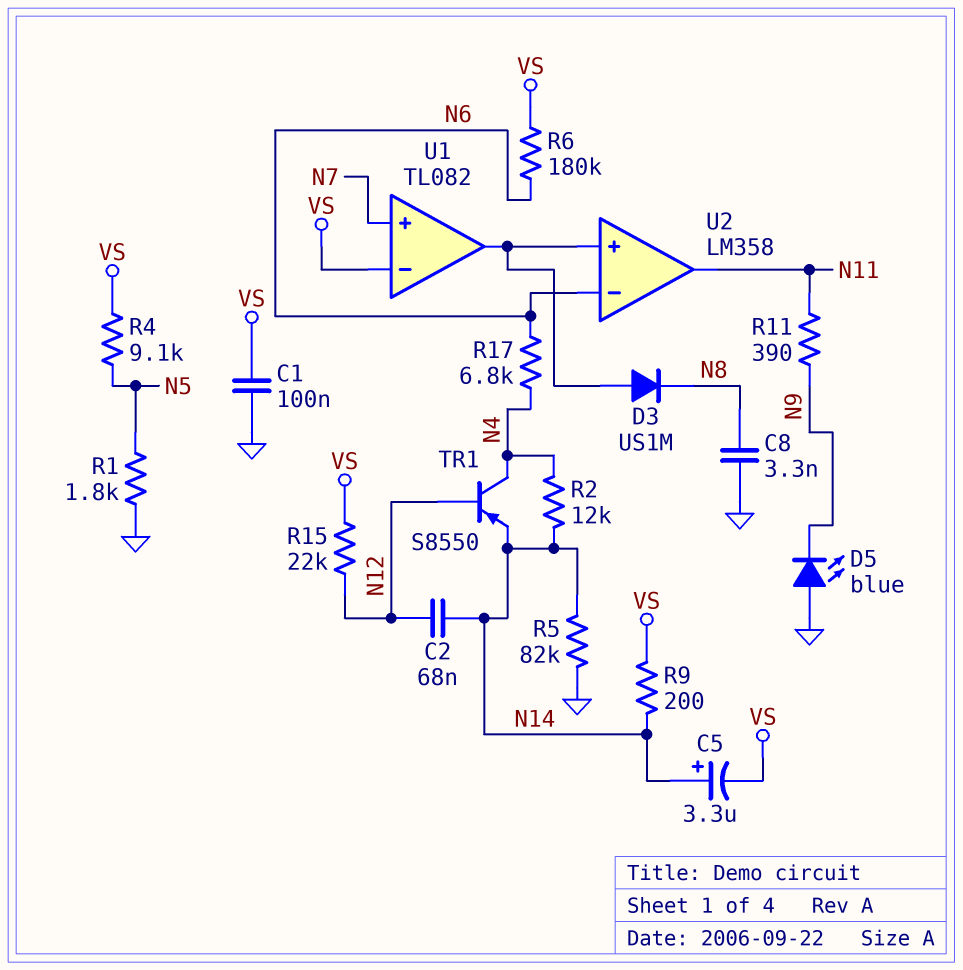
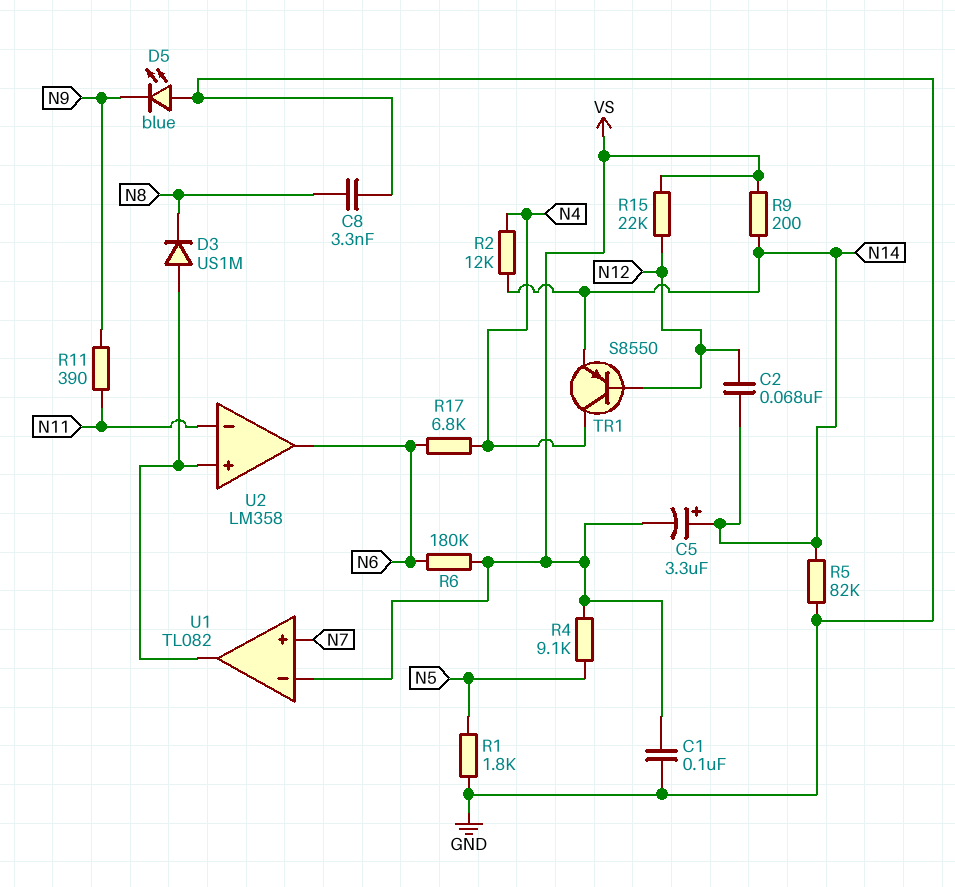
U2 pin in-: N6 -> N11
U2 pin out: N11 -> N6

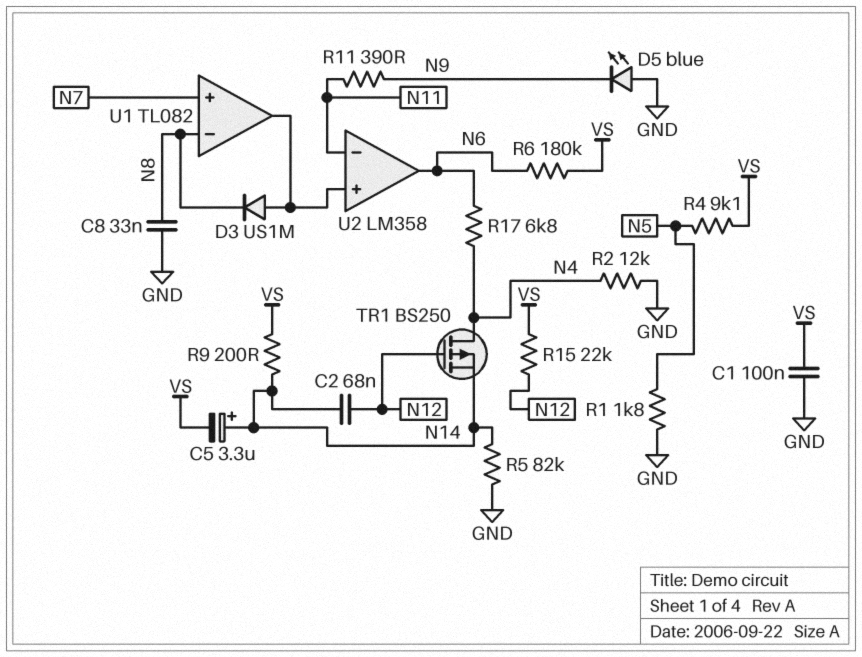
C8: 3.3nF (GND, N8) -> 33nF (GND, N8)
R2: 12k (N4, N14) -> 12k (GND, N4)
TR1: PNP S8550 (B N12, C N4, E N14) -> PMOS BS250 (G N12, D N4, S N14)
U1 pin in-: VS -> N8

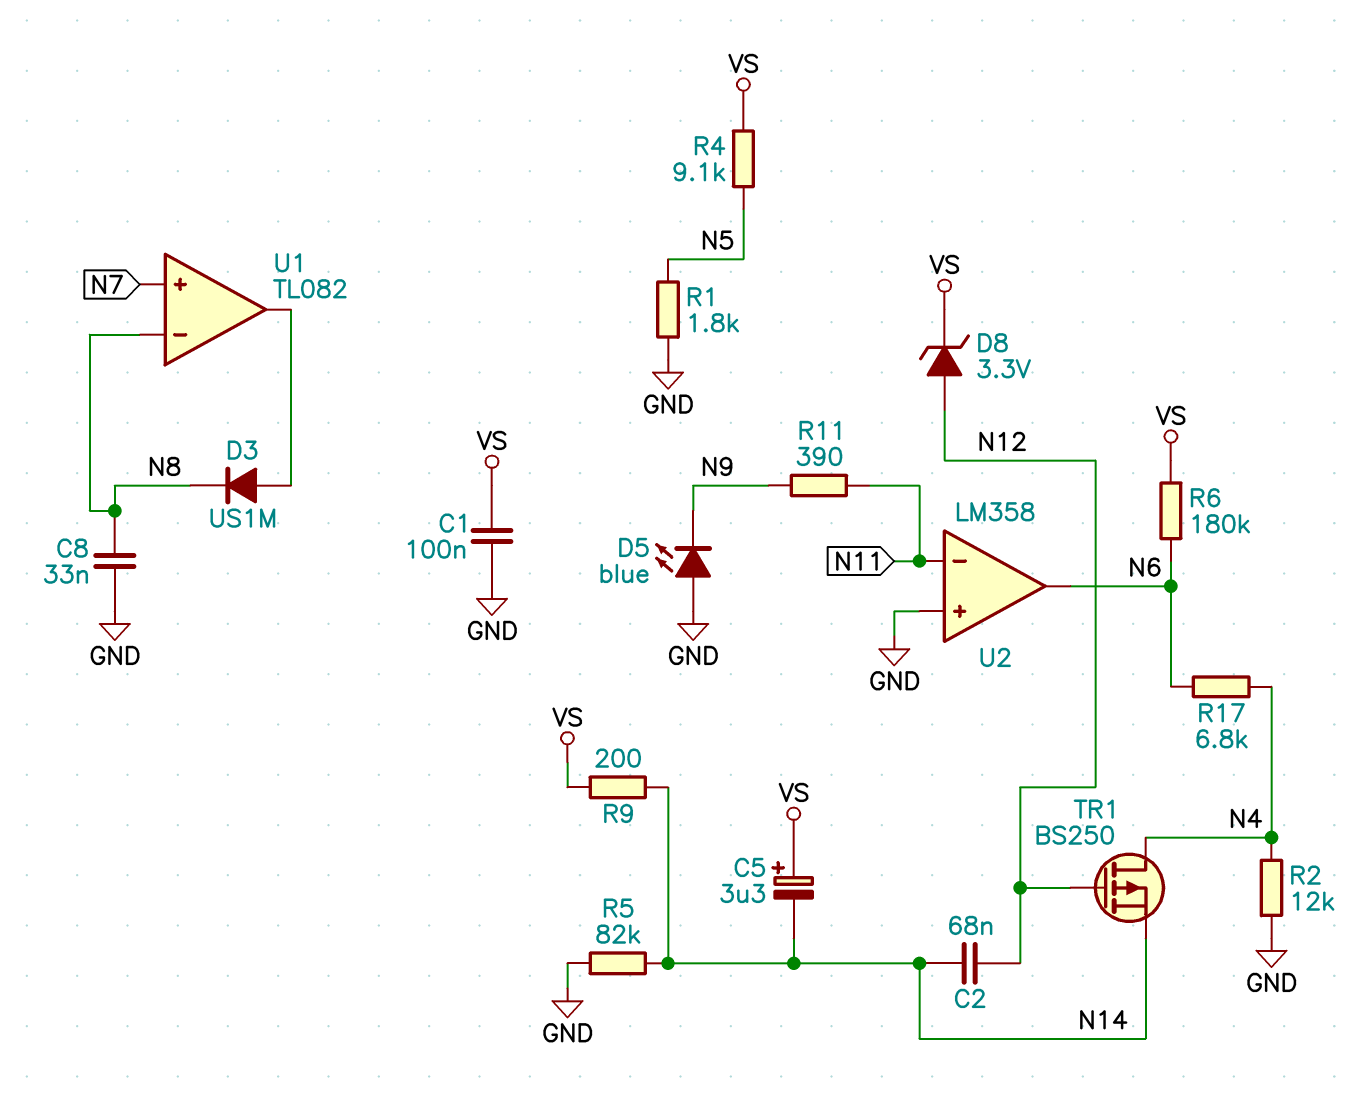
C5: 3.3uF (plus N14, minus VS) -> 3.3uF (plus VS, minus N14)
D8: none -> zener 3.3V (A N12, K VS)
R15: 22k (N12, VS) -> none
U2 pin in+: U1/out -> GND

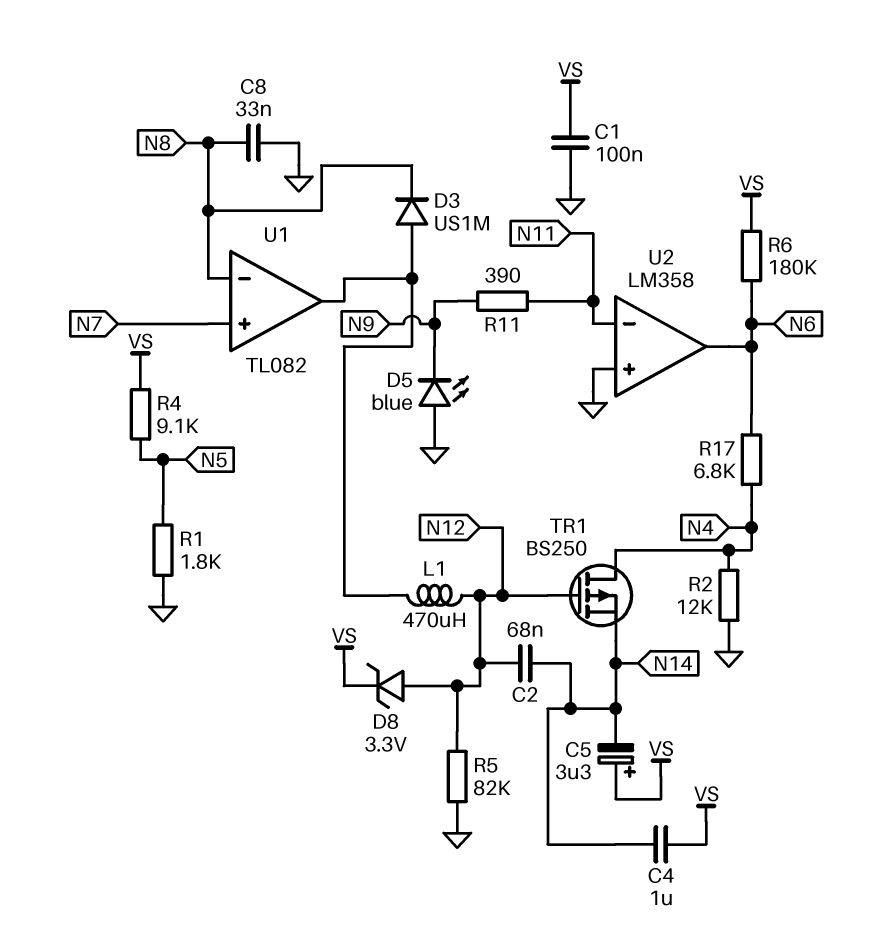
C4: none -> 1uF (N14, VS)
L1: none -> 470uH (N12, U1/out)
R5: 82k (GND, N14) -> 82k (GND, N12)
R9: 200 (N14, VS) -> none

